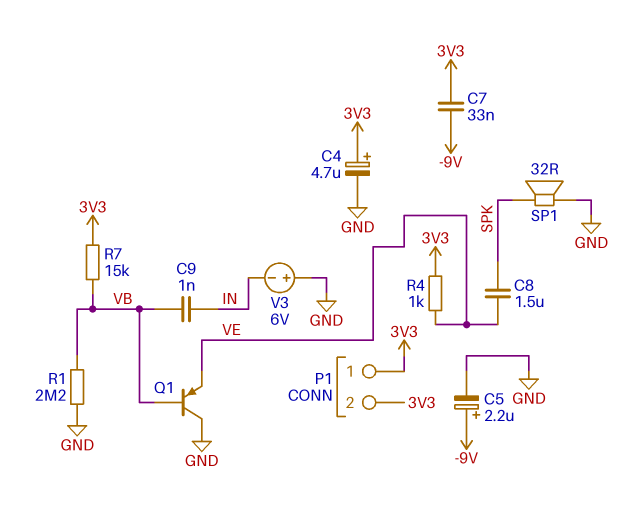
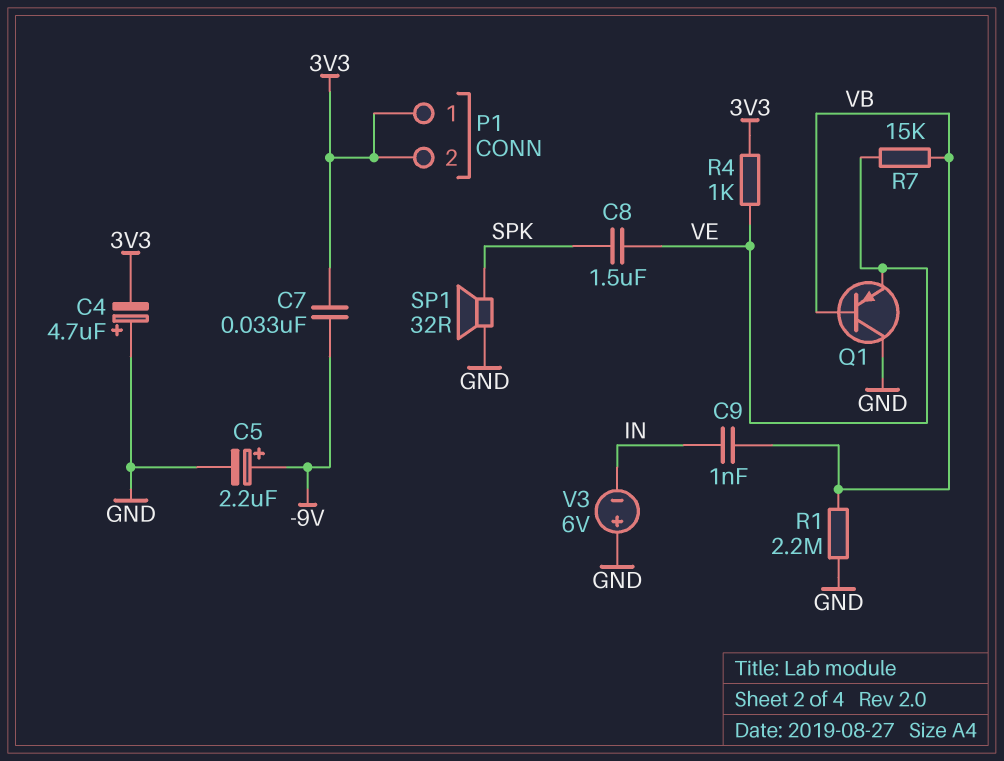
C4: 4.7uF (plus 3V3, minus GND) -> 4.7uF (plus GND, minus 3V3)
R7: 15k (3V3, VB) -> 15k (VB, VE)

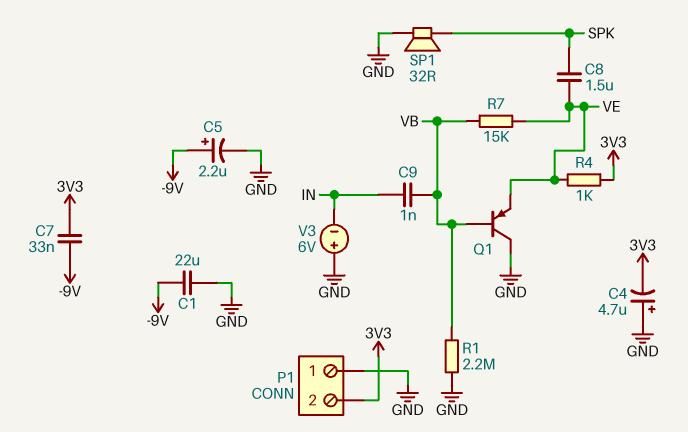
C1: none -> 22uF (-9V, GND)
P1 pin 1: 3V3 -> GND

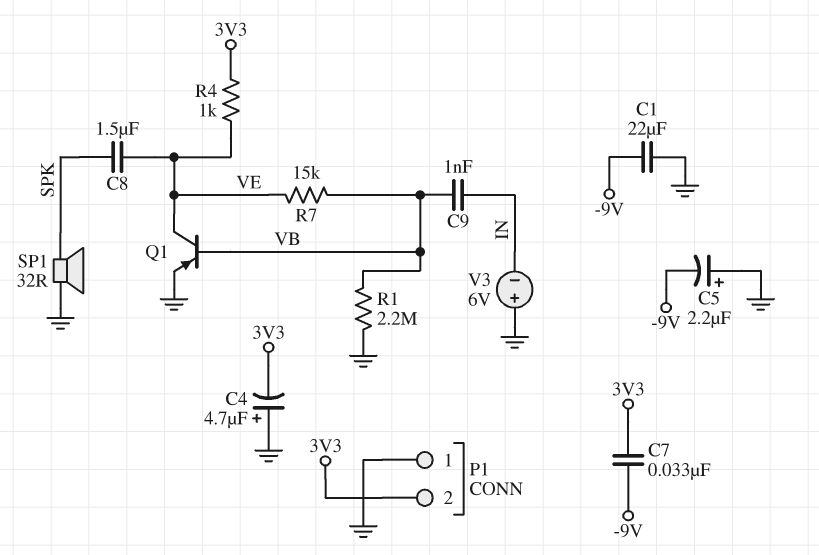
C5: 2.2uF (plus -9V, minus GND) -> 2.2uF (plus GND, minus -9V)
Q1: PNP (B VB, C GND, E VE) -> PNP (B VB, C VE, E GND)

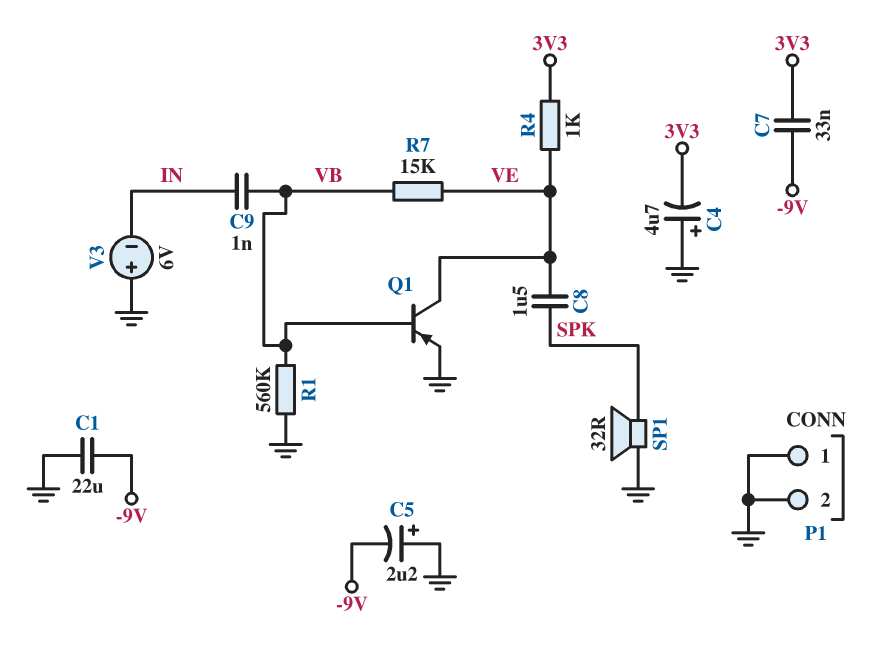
P1 pin 2: 3V3 -> GND
R1: 2.2M (GND, VB) -> 560k (GND, VB)

